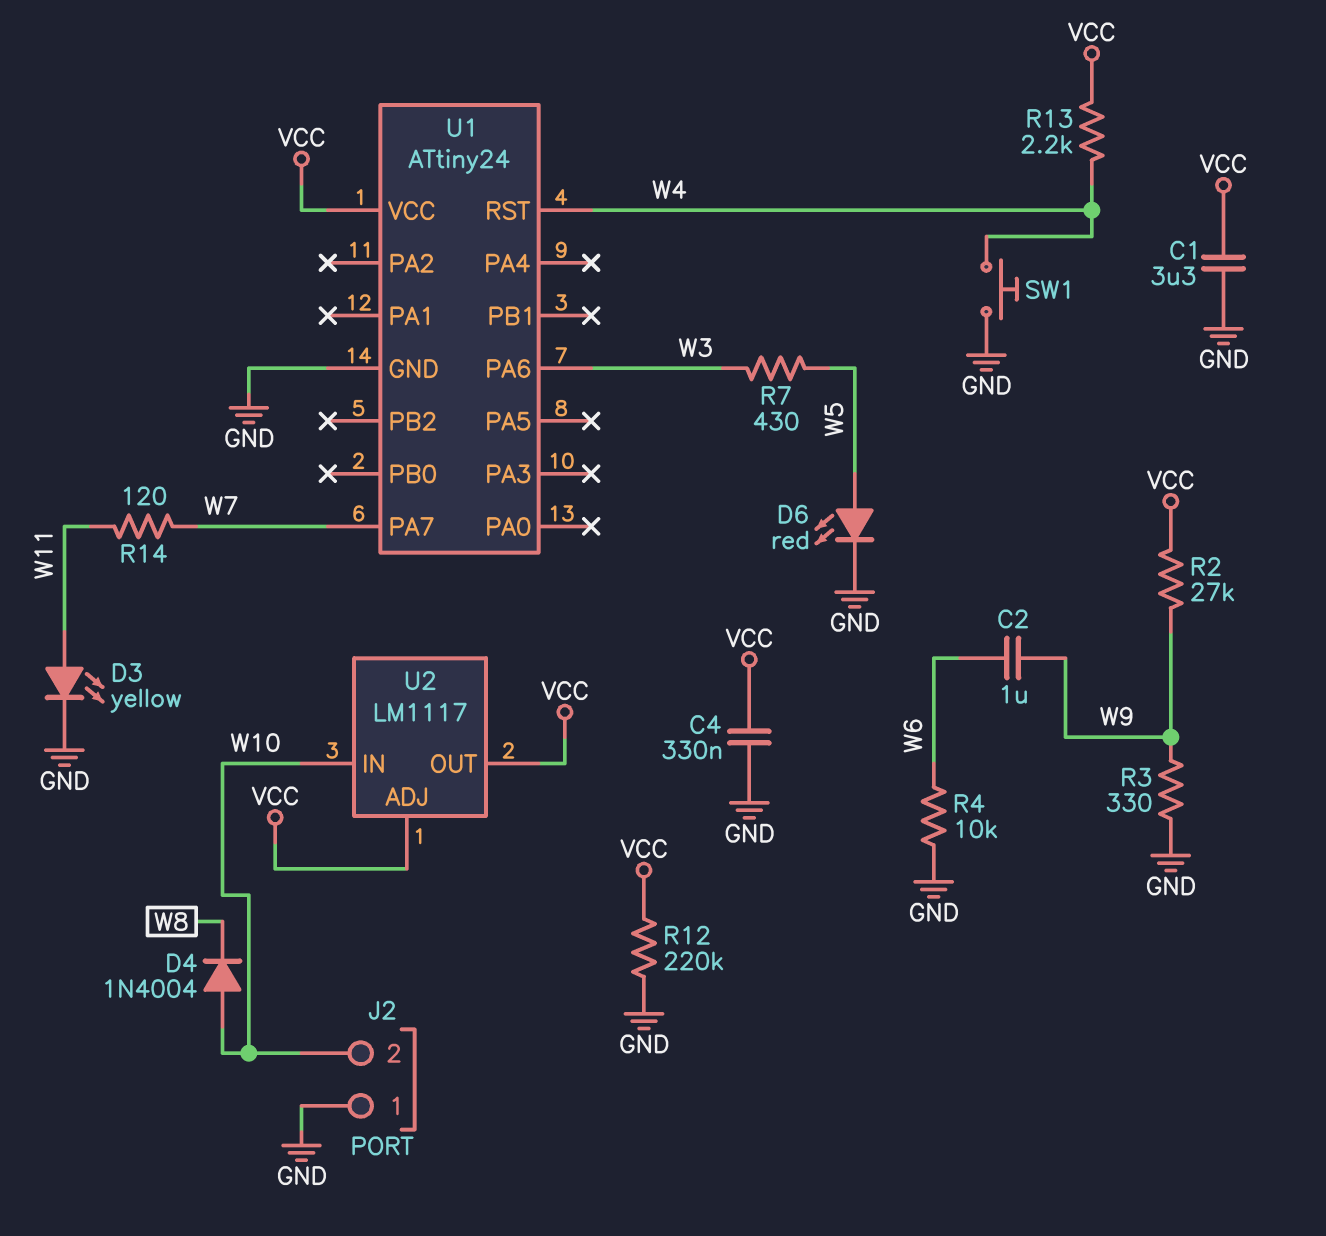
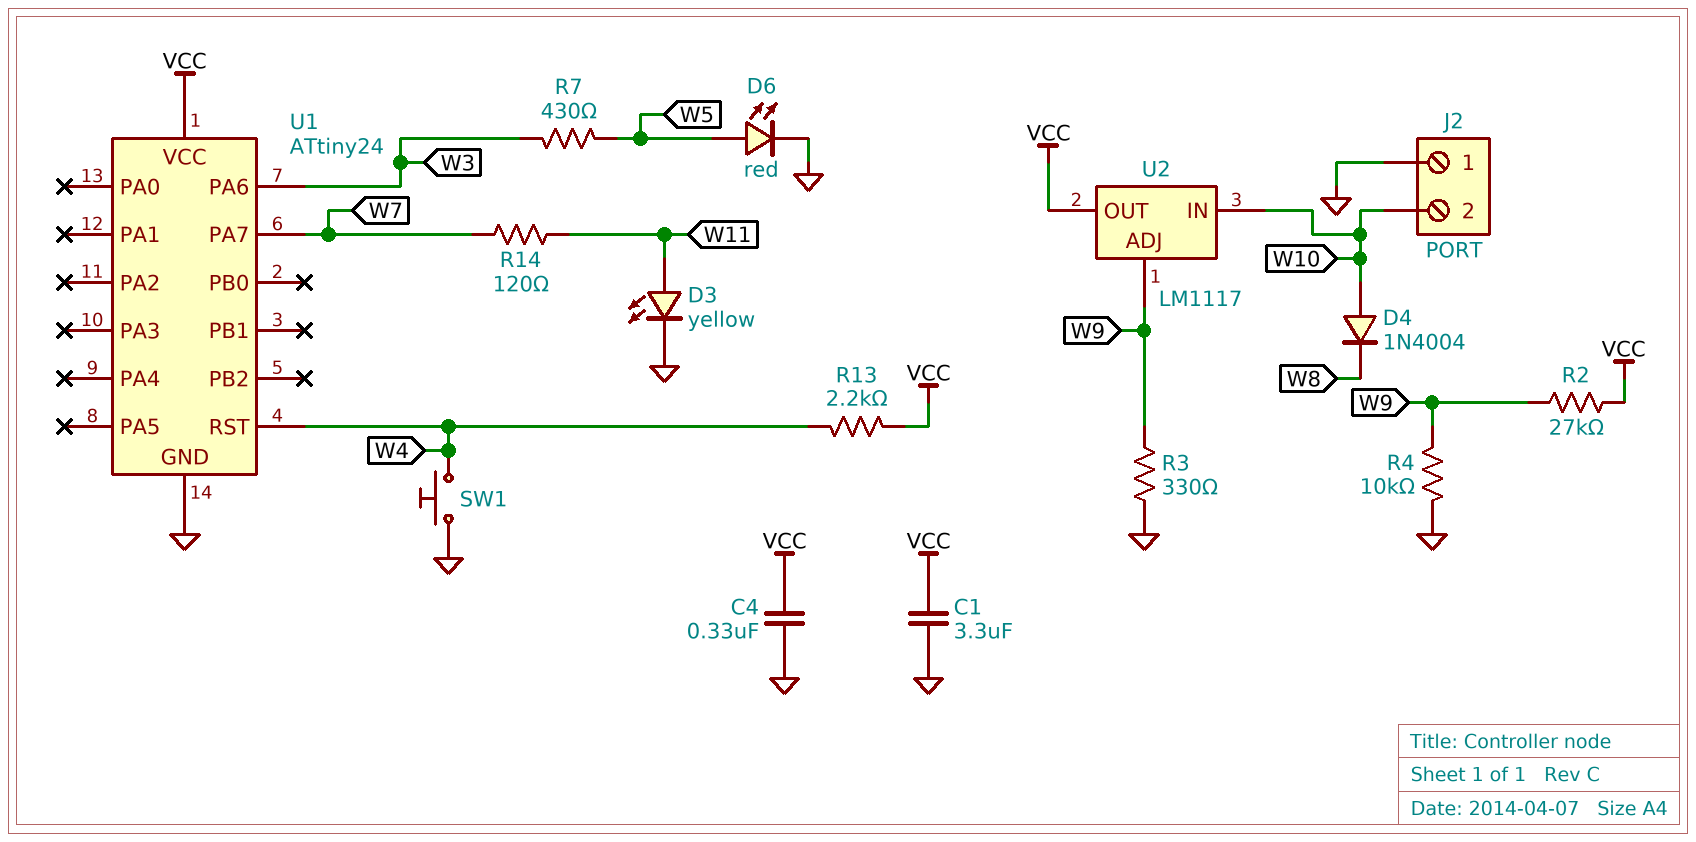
C2: 1uF (W6, W9) -> none
R4: 10k (GND, W6) -> 10k (GND, W9)
R12: 220k (GND, VCC) -> none
U2 pin ADJ: VCC -> W9

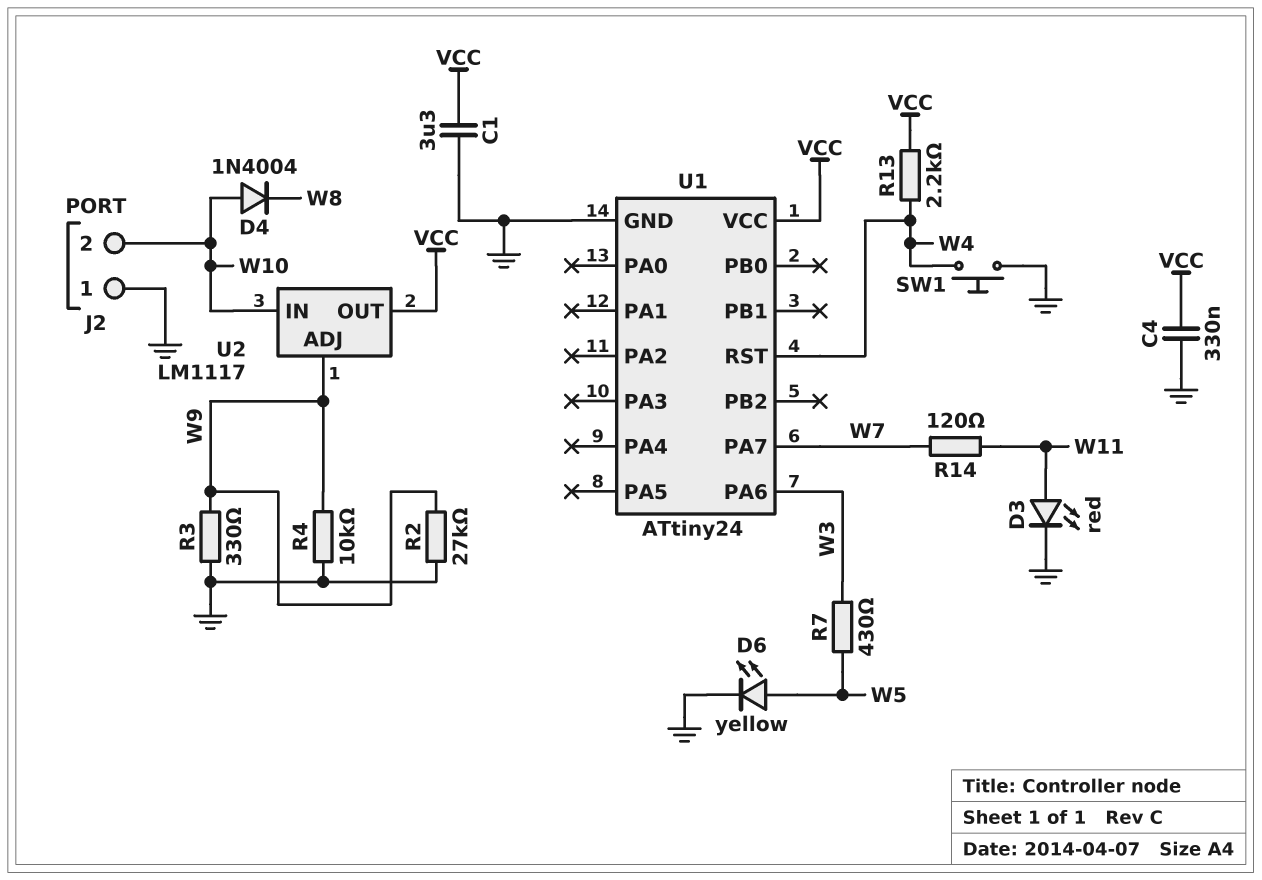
D3: LED yellow (A W11, K GND) -> LED red (A W11, K GND)
D6: LED red (A W5, K GND) -> LED yellow (A W5, K GND)
R2: 27k (VCC, W9) -> 27k (GND, W9)

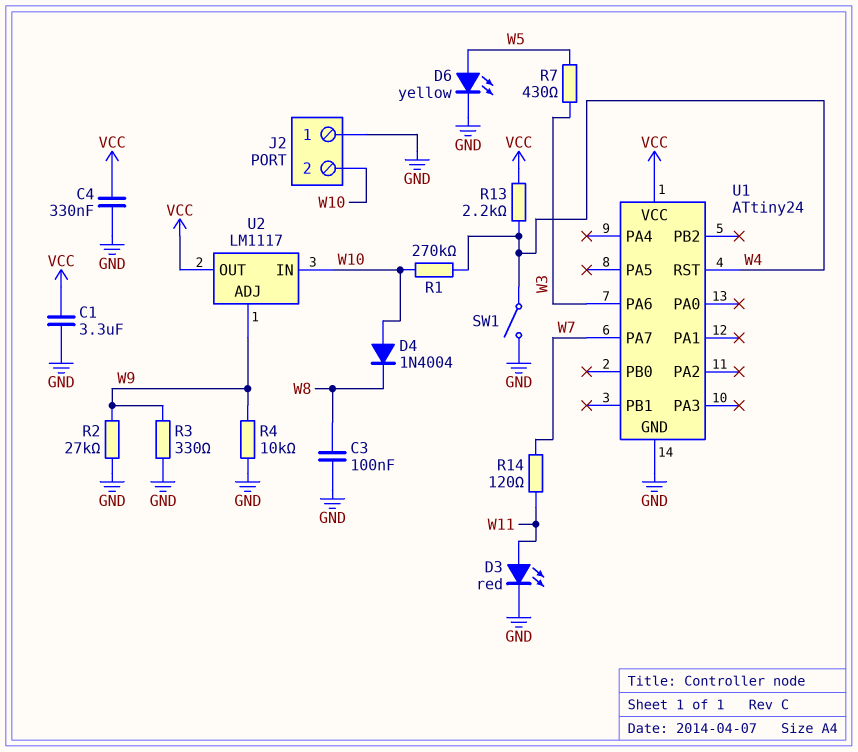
C3: none -> 100nF (GND, W8)
R1: none -> 270k (W4, W10)
SW1: button (GND, W4) -> switch (GND, W4)

